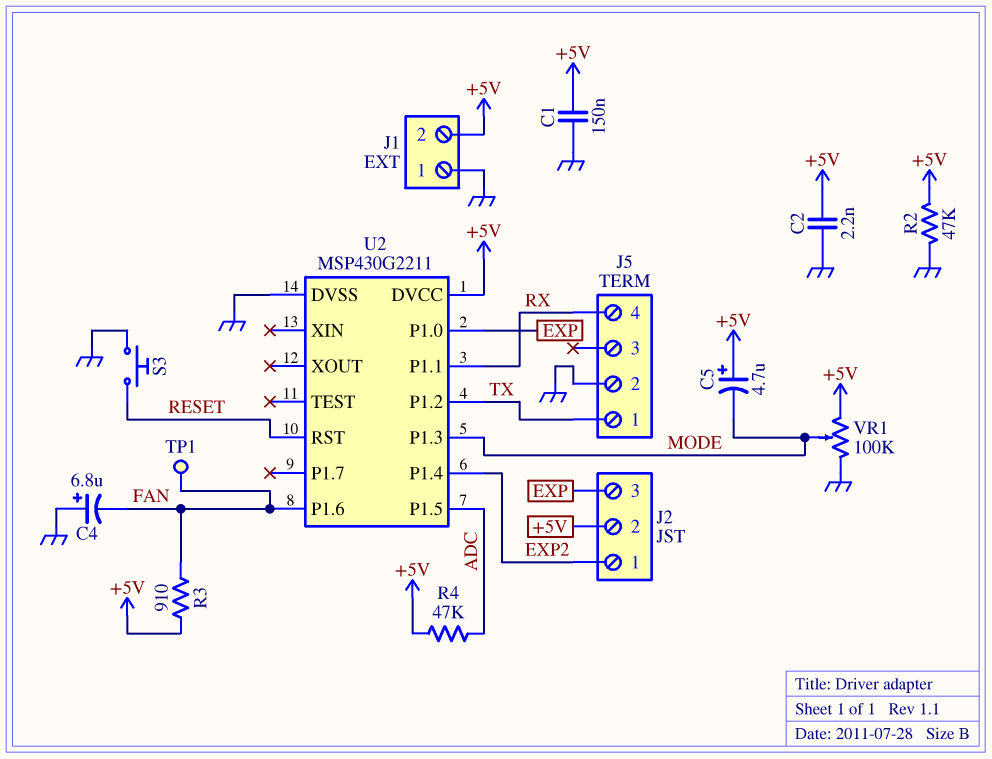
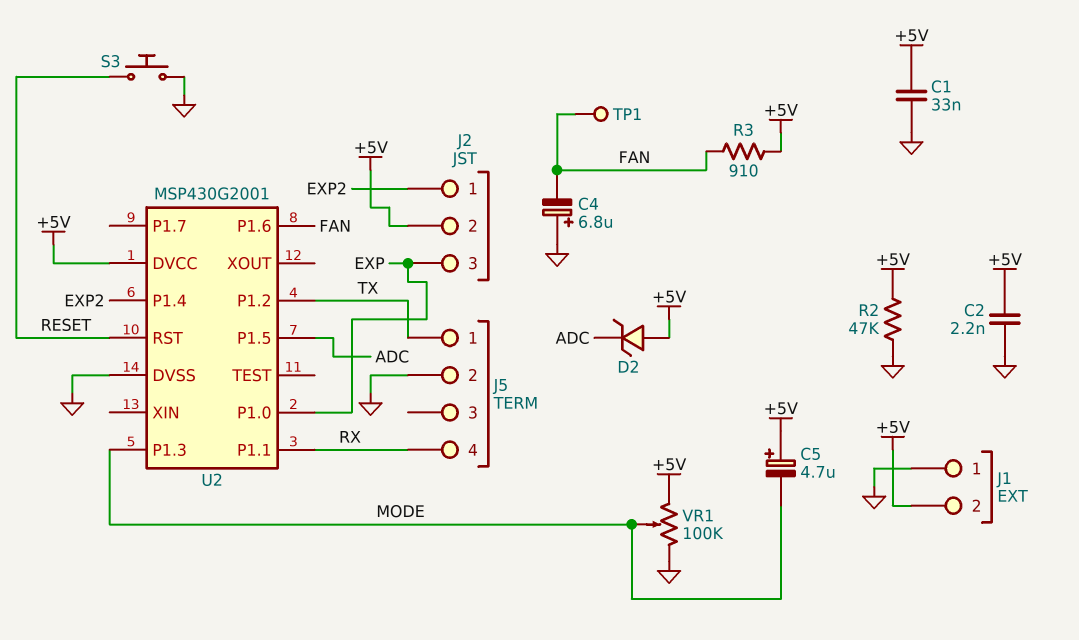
C1: 150nF (+5V, GND) -> 33nF (+5V, GND)
D2: none -> zener (A +5V, K ADC)
R4: 47k (+5V, ADC) -> none
U2: MSP430G2211 -> MSP430G2001

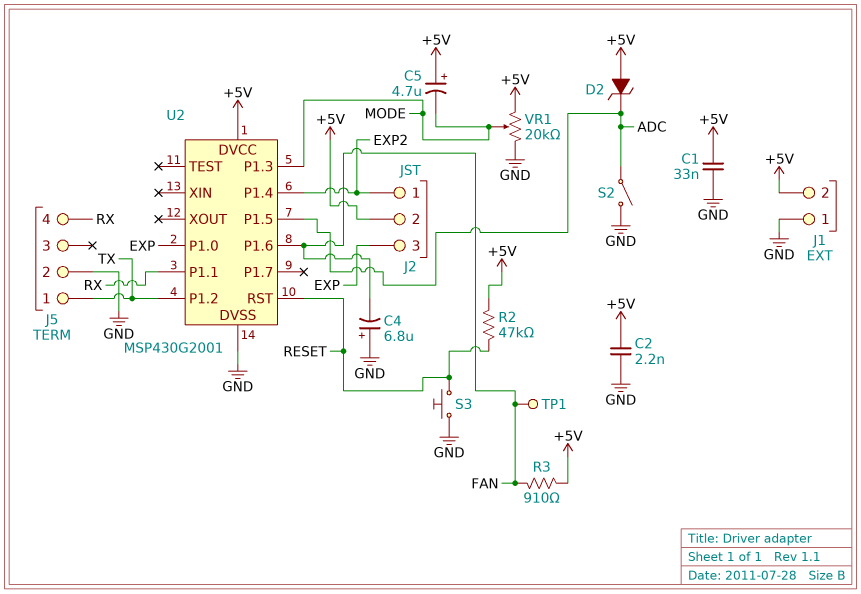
R2: 47k (+5V, GND) -> 47k (+5V, RESET)
S2: none -> switch (ADC, GND)
VR1: 100k (+5V, GND, wiper MODE) -> 20k (+5V, GND, wiper MODE)

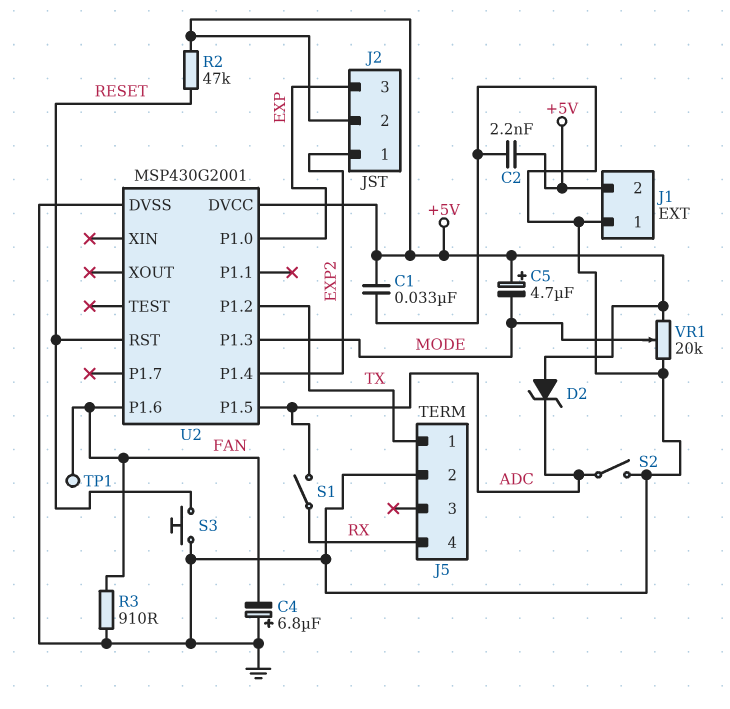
R3: 910 (+5V, FAN) -> 910 (FAN, GND)
S1: none -> switch (ADC, RX)
U2 pin P1.1: RX -> none

